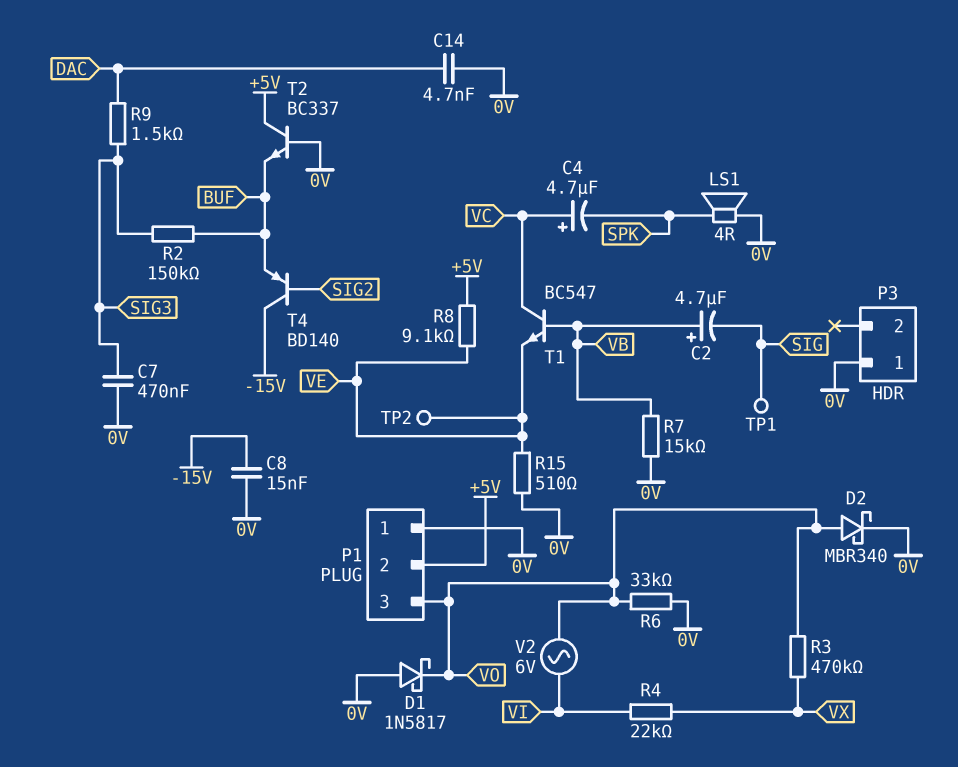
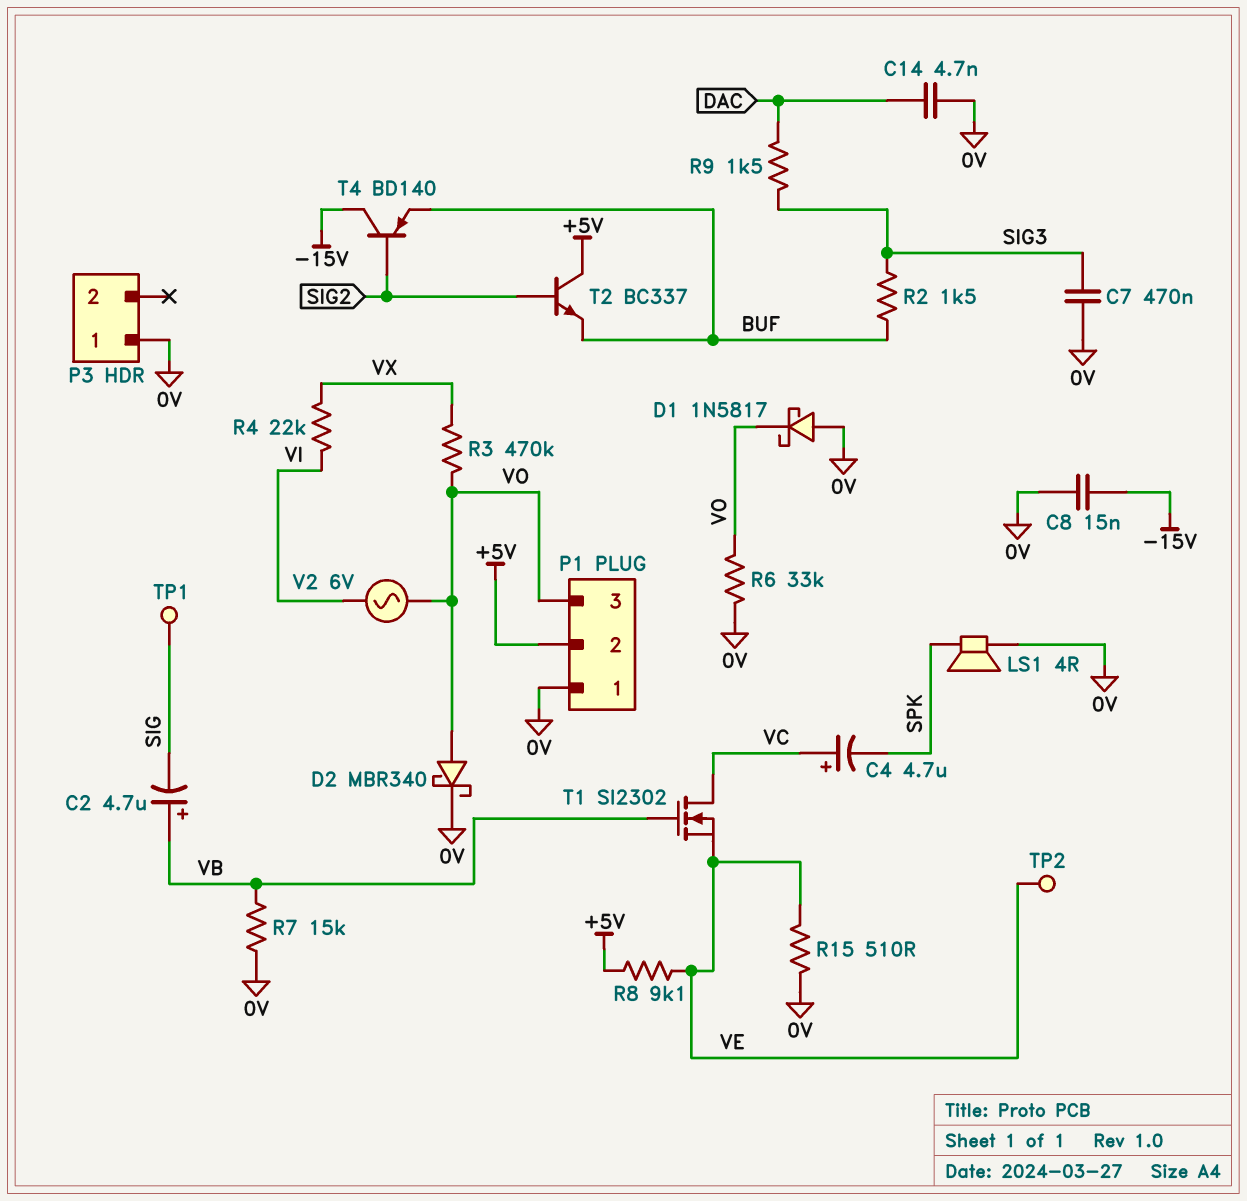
R2: 150k (BUF, SIG3) -> 1.5k (BUF, SIG3)
T1: NPN BC547 (B VB, C VC, E VE) -> NMOS SI2302 (G VB, D VC, S VE)
T2: NPN BC337 (B 0V, C +5V, E BUF) -> NPN BC337 (B SIG2, C +5V, E BUF)

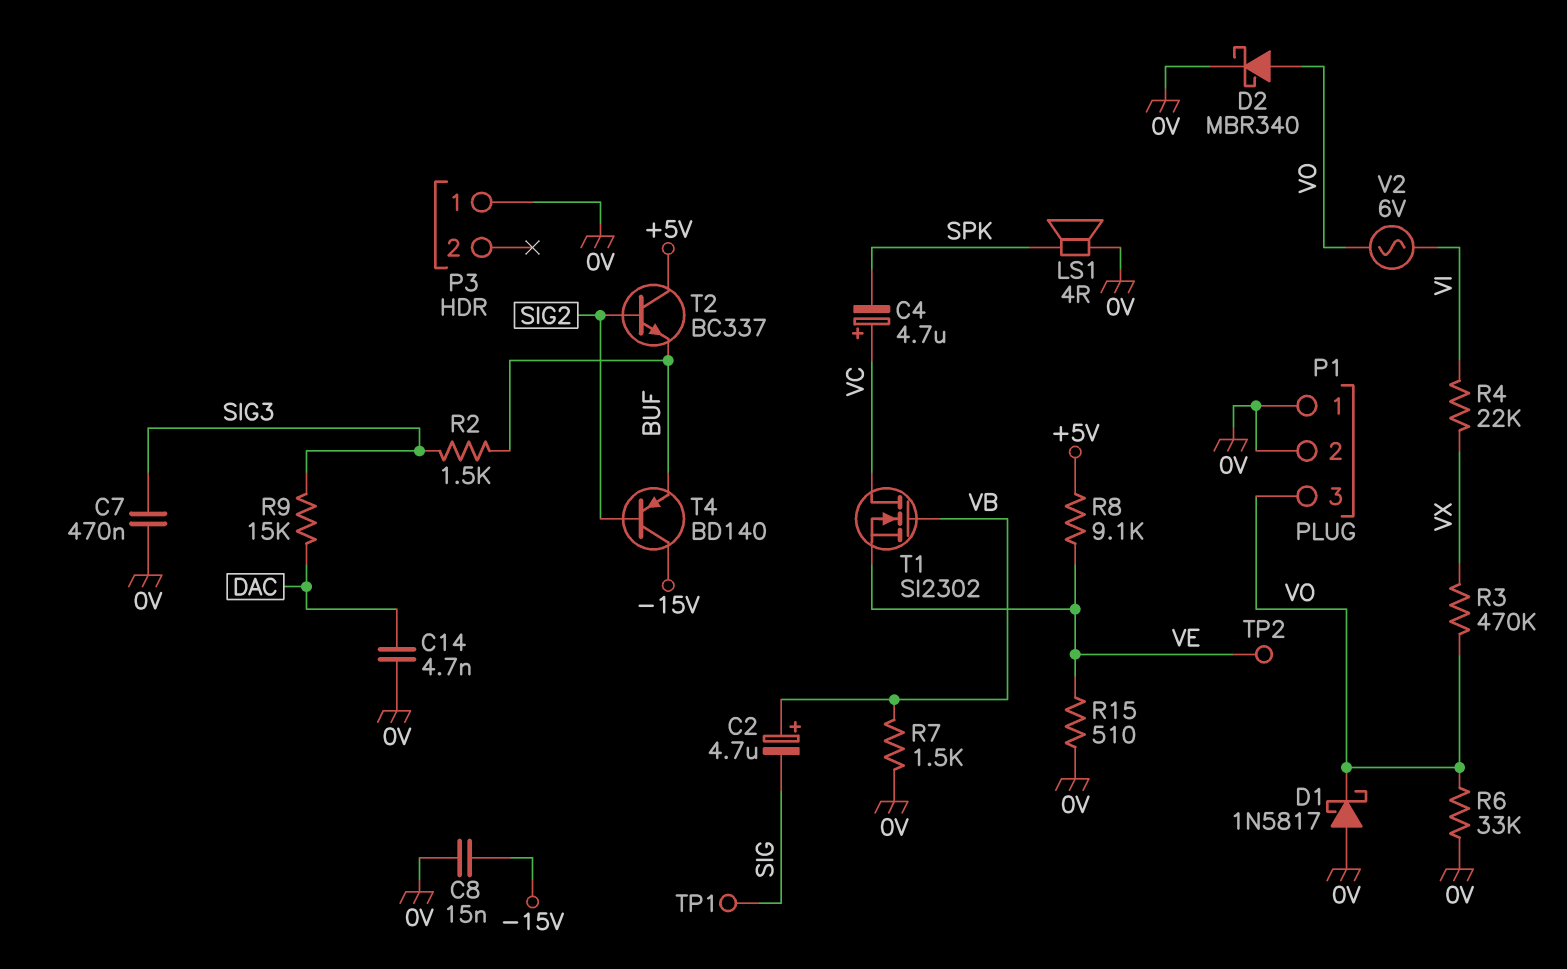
P1 pin 2: +5V -> 0V
R7: 15k (0V, VB) -> 1.5k (0V, VB)
R9: 1.5k (DAC, SIG3) -> 15k (DAC, SIG3)

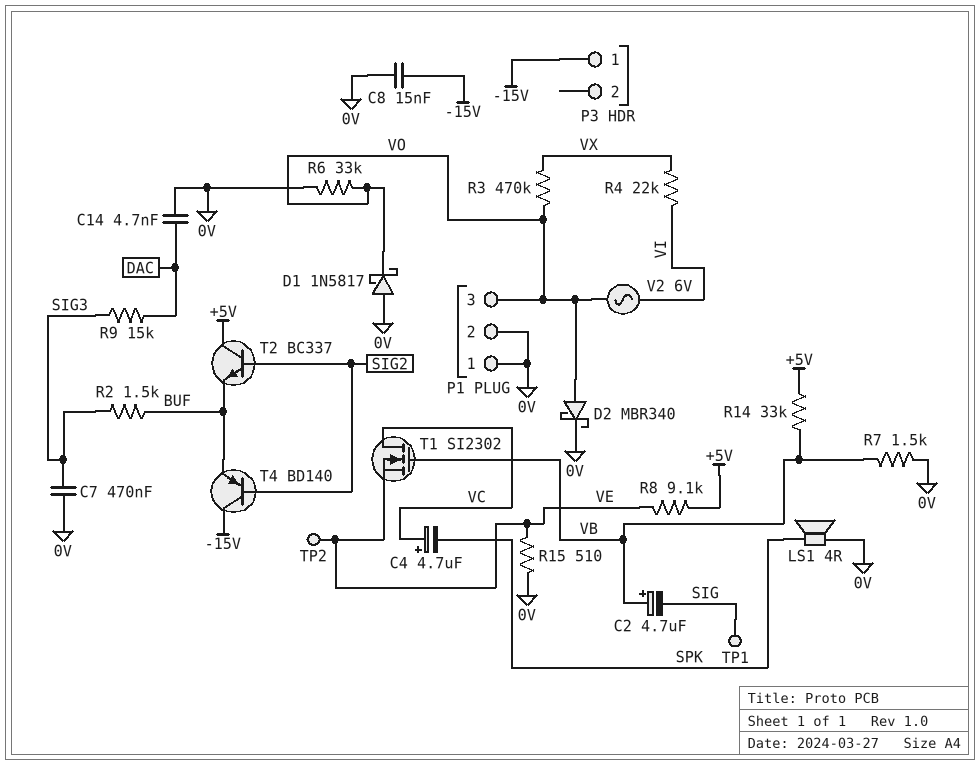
P3 pin 1: 0V -> -15V
R14: none -> 33k (+5V, VB)

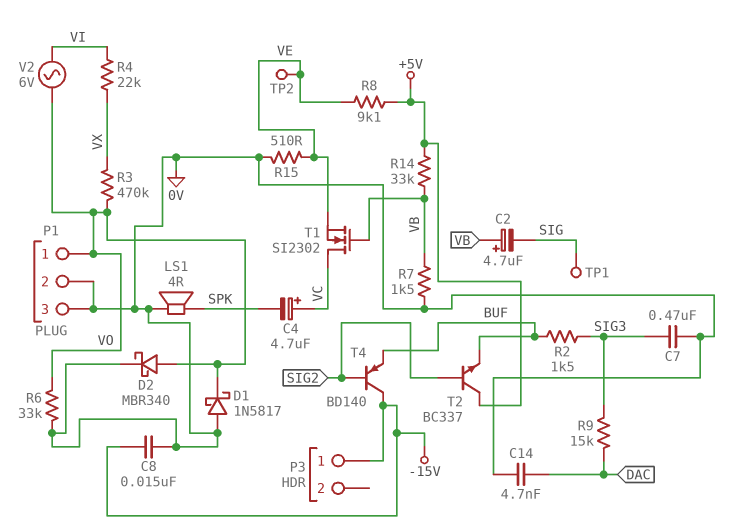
P1 pin 1: 0V -> VO
P1 pin 3: VO -> 0V

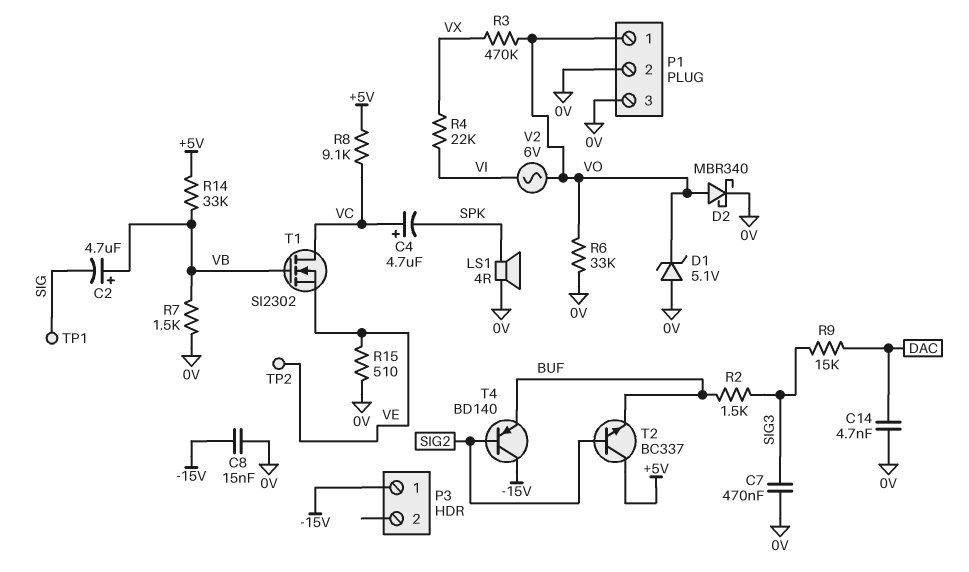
D1: schottky 1N5817 (A 0V, K VO) -> zener 5.1V (A 0V, K VO)
R8: 9.1k (+5V, VE) -> 9.1k (+5V, VC)

